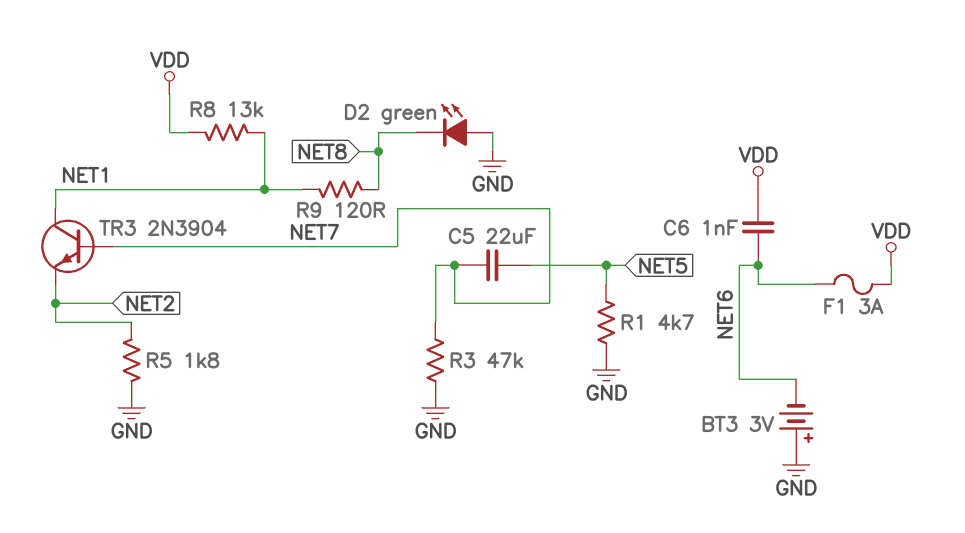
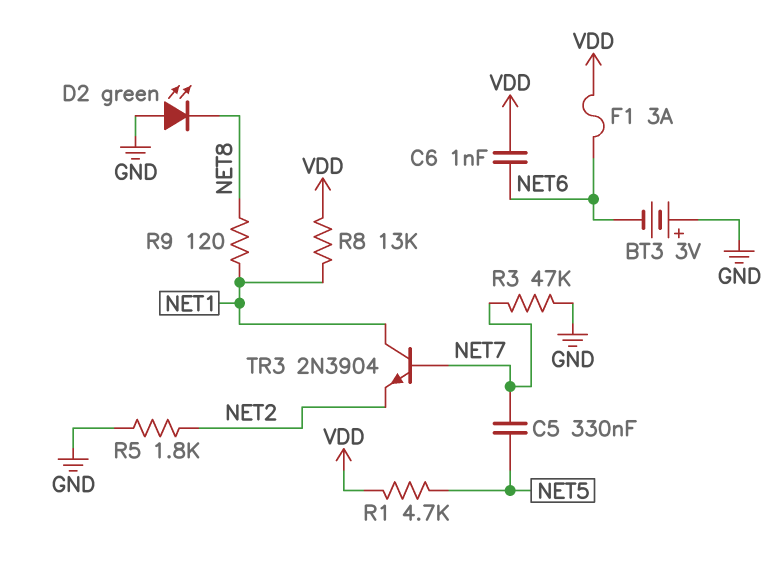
C5: 22uF (NET5, NET7) -> 330nF (NET5, NET7)
R1: 4.7k (GND, NET5) -> 4.7k (NET5, VDD)

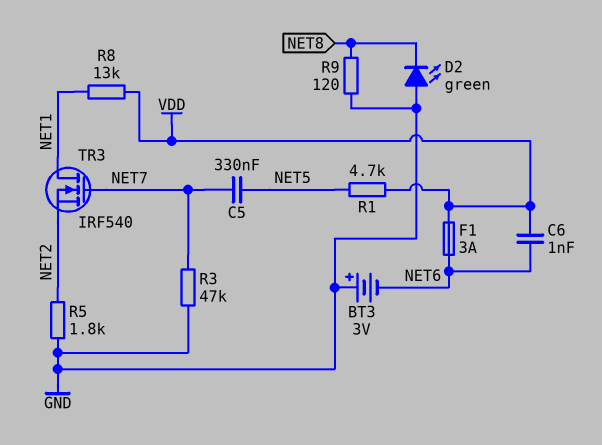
R9: 120 (NET1, NET8) -> 120 (GND, NET8)
TR3: NPN 2N3904 (B NET7, C NET1, E NET2) -> NMOS IRF540 (G NET7, D NET1, S NET2)

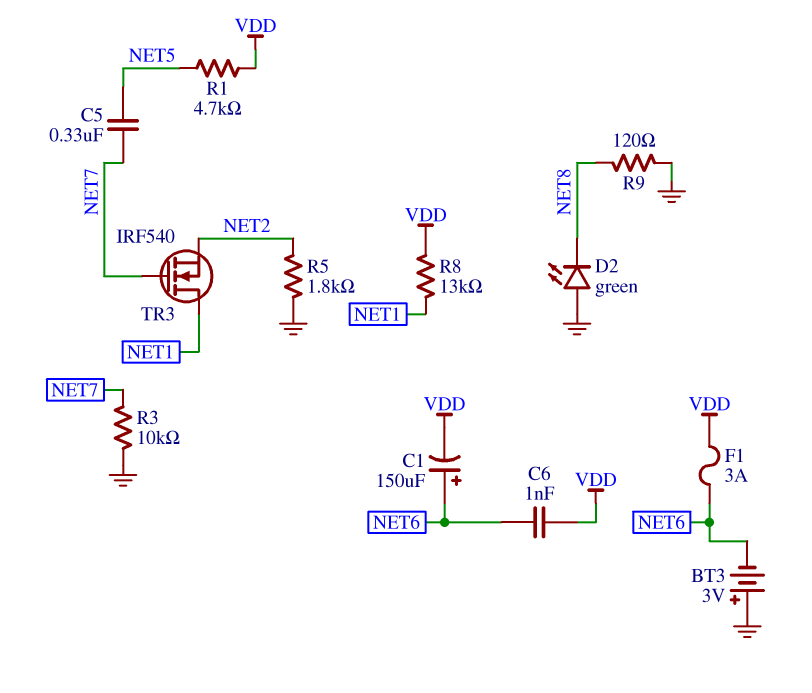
C1: none -> 150uF (plus NET6, minus VDD)
R3: 47k (GND, NET7) -> 10k (GND, NET7)

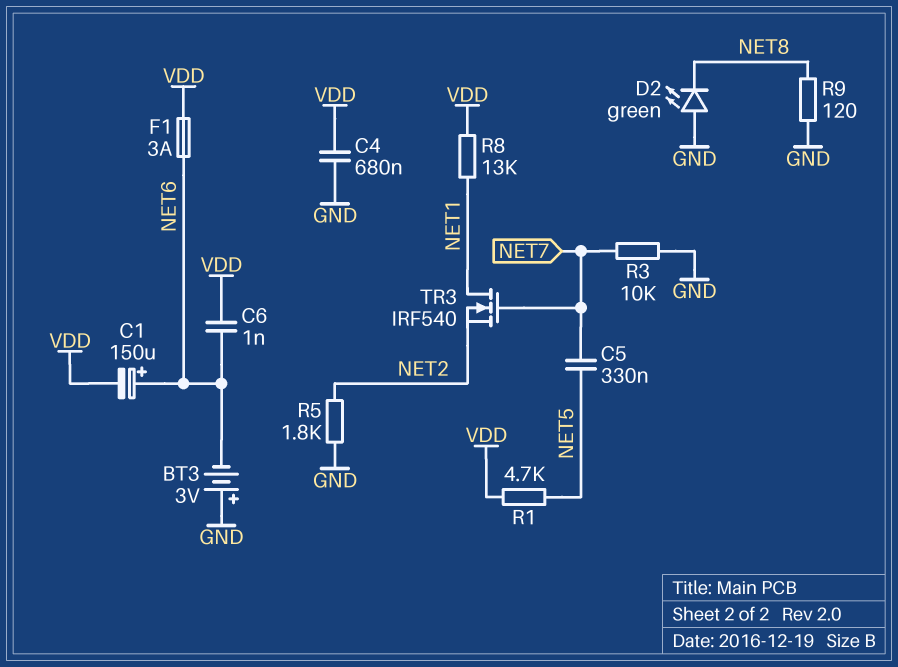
C4: none -> 680nF (GND, VDD)

